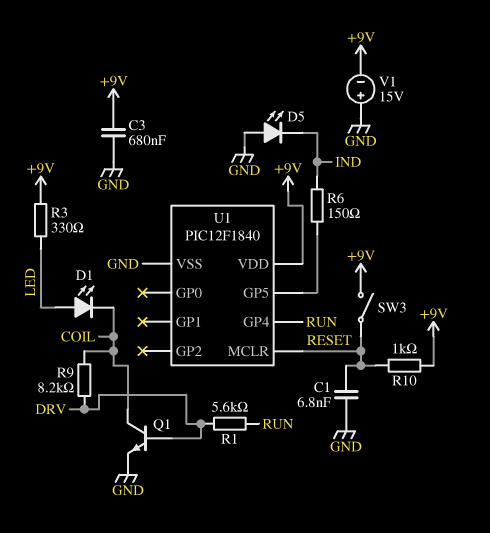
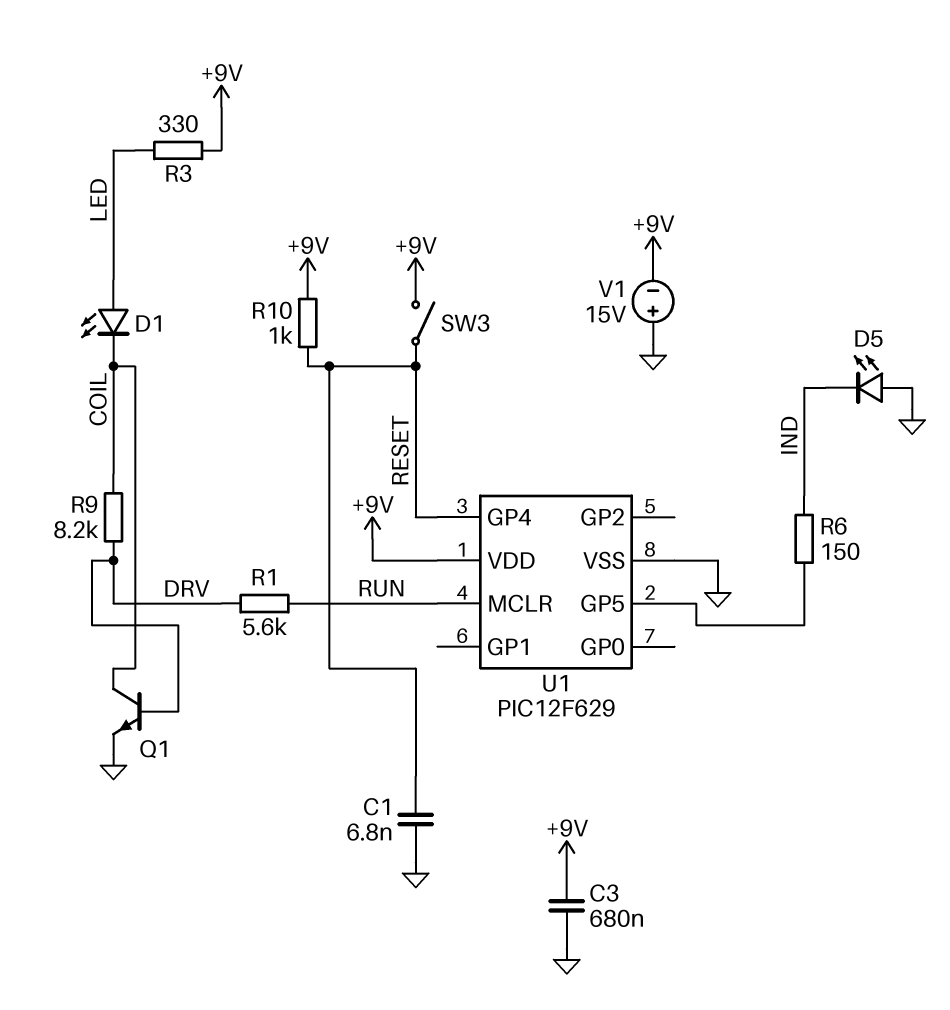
U1: PIC12F1840 -> PIC12F629
U1 pin GP4: RUN -> RESET
U1 pin MCLR: RESET -> RUN

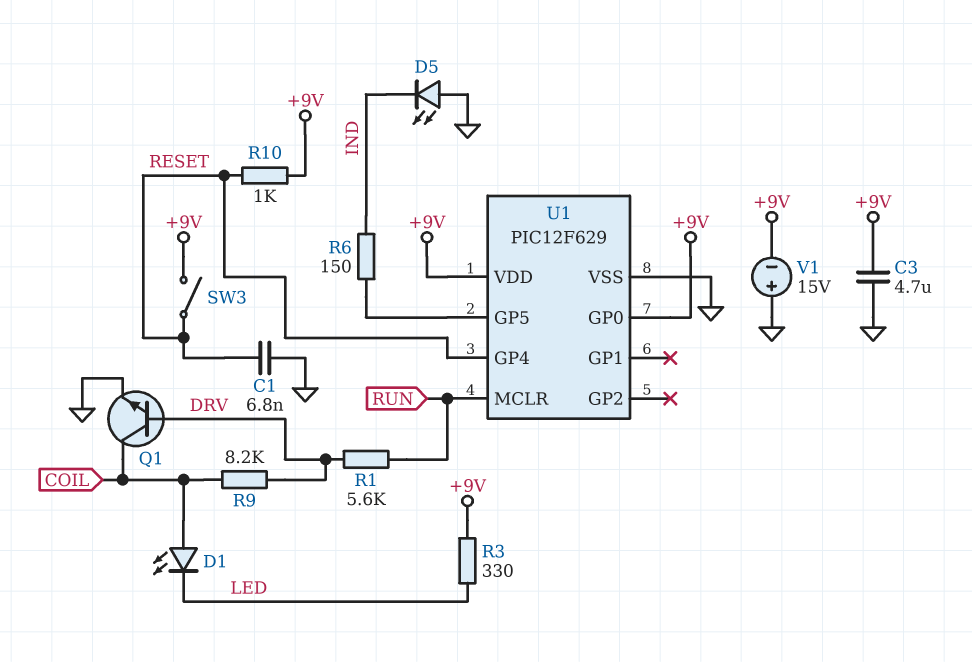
C3: 680nF (+9V, GND) -> 4.7uF (+9V, GND)
D1: LED (A LED, K COIL) -> LED (A COIL, K LED)
U1 pin GP0: none -> +9V

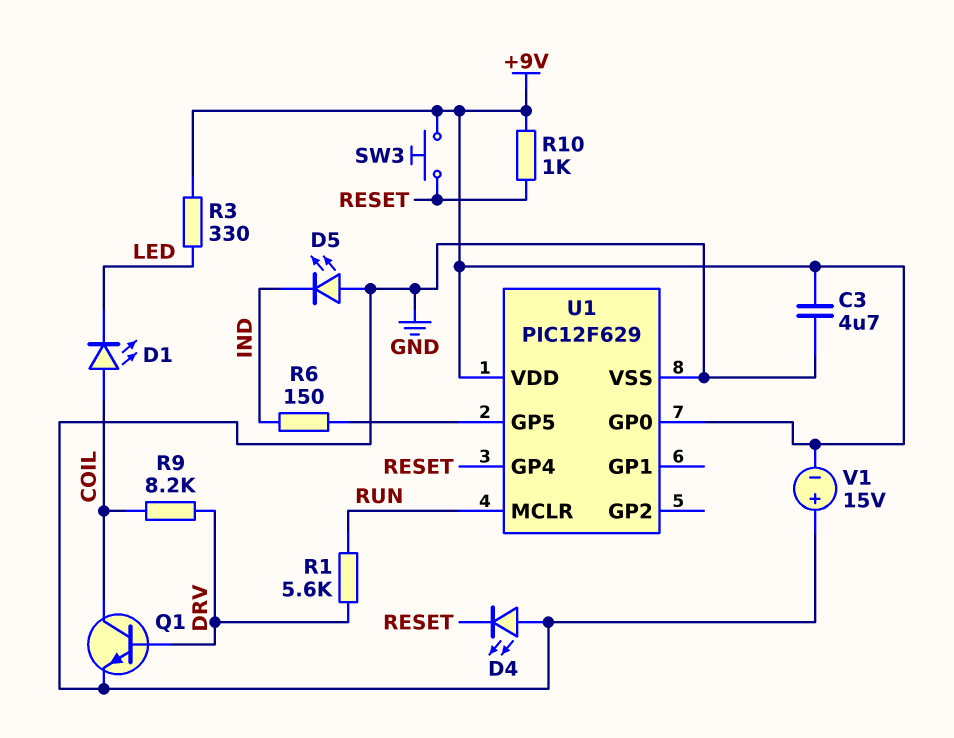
C1: 6.8nF (GND, RESET) -> none
D4: none -> LED (A GND, K RESET)
SW3: switch (+9V, RESET) -> button (+9V, RESET)

